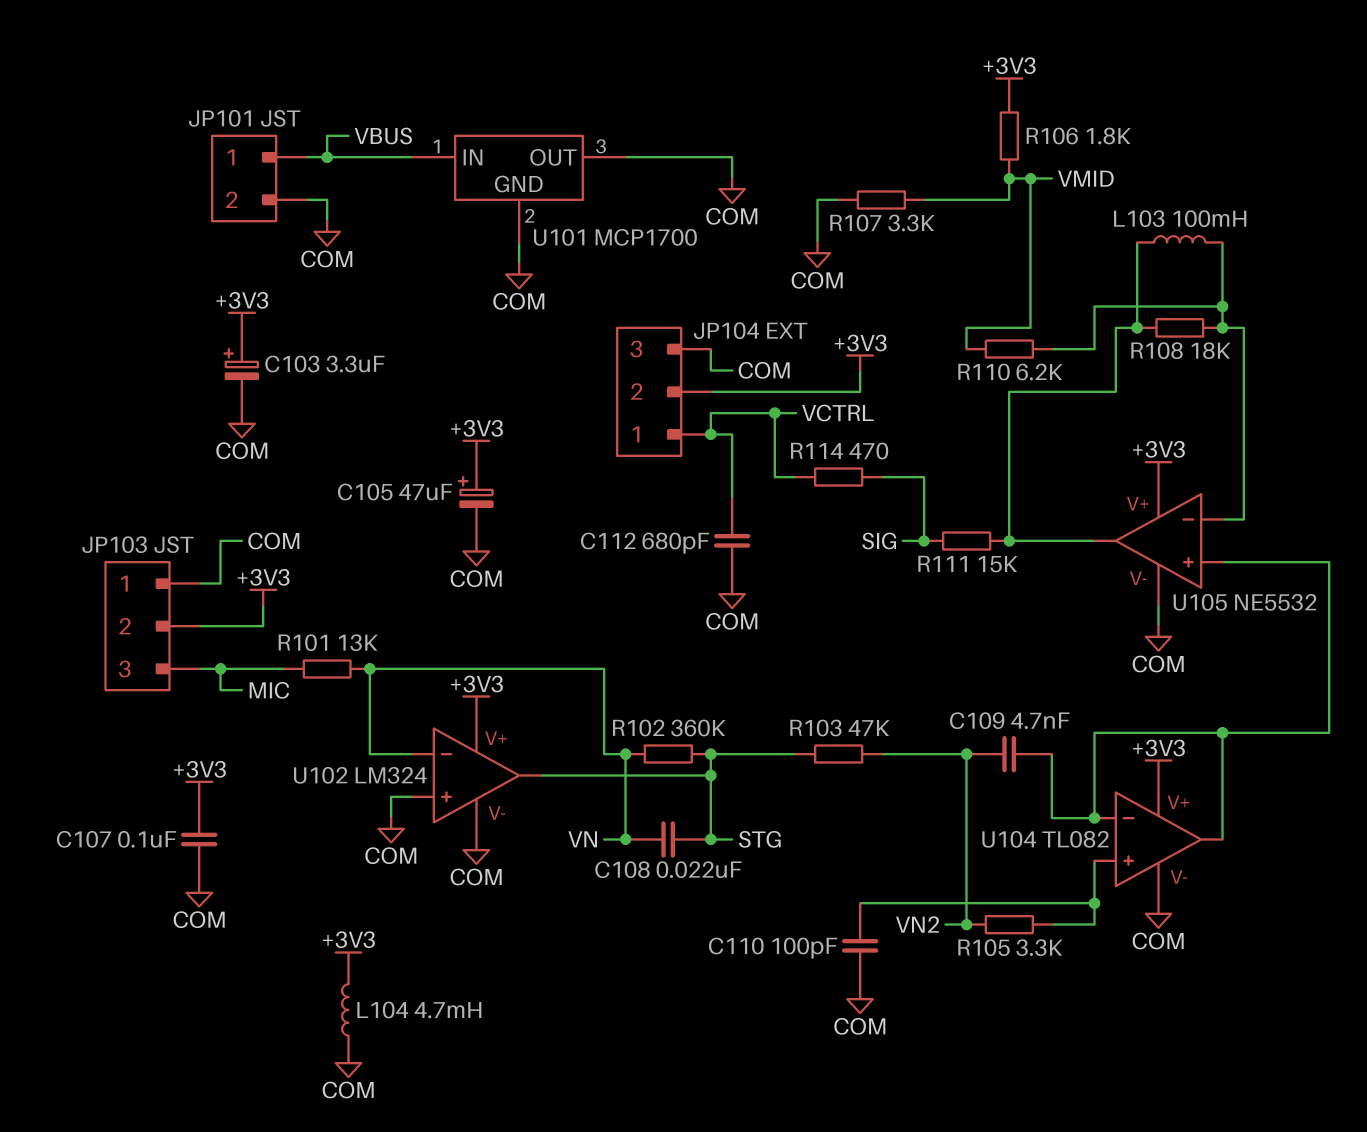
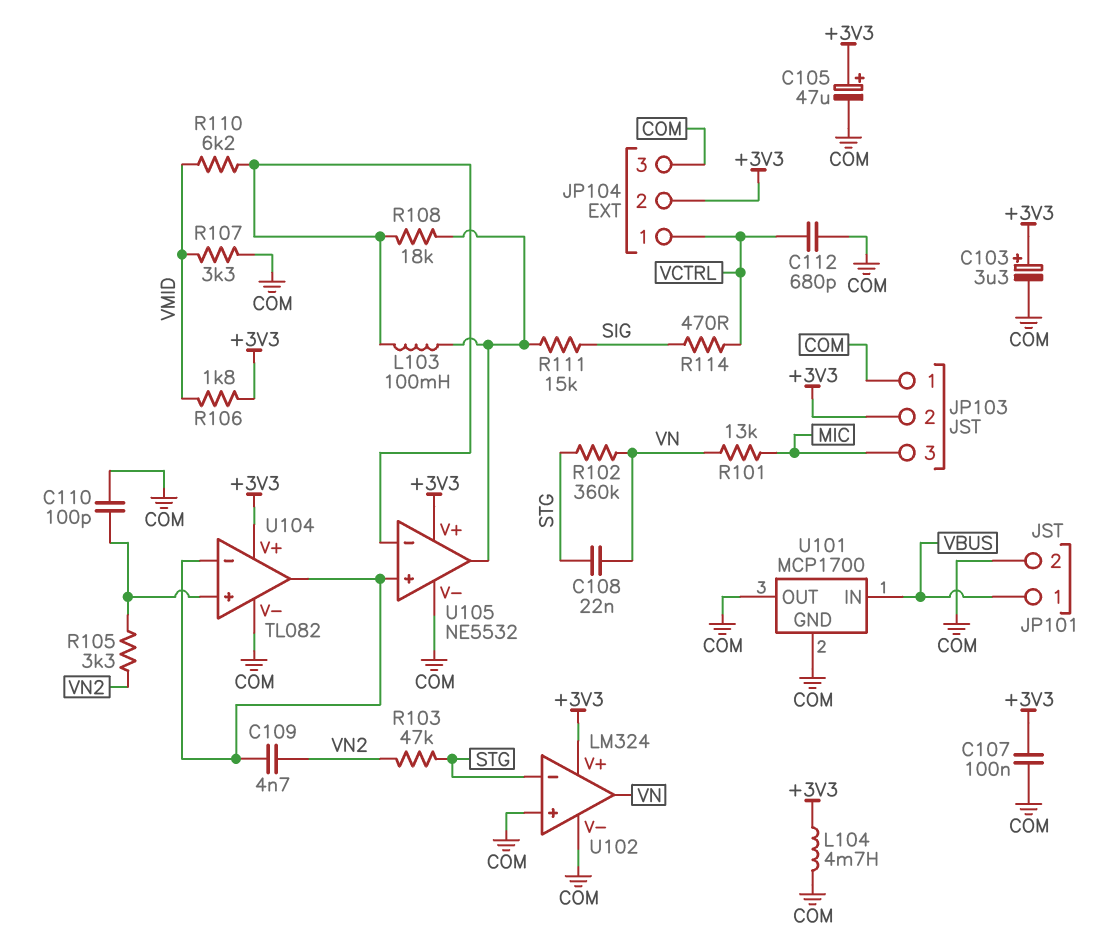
U102 pin in-: VN -> STG
U102 pin out: STG -> VN

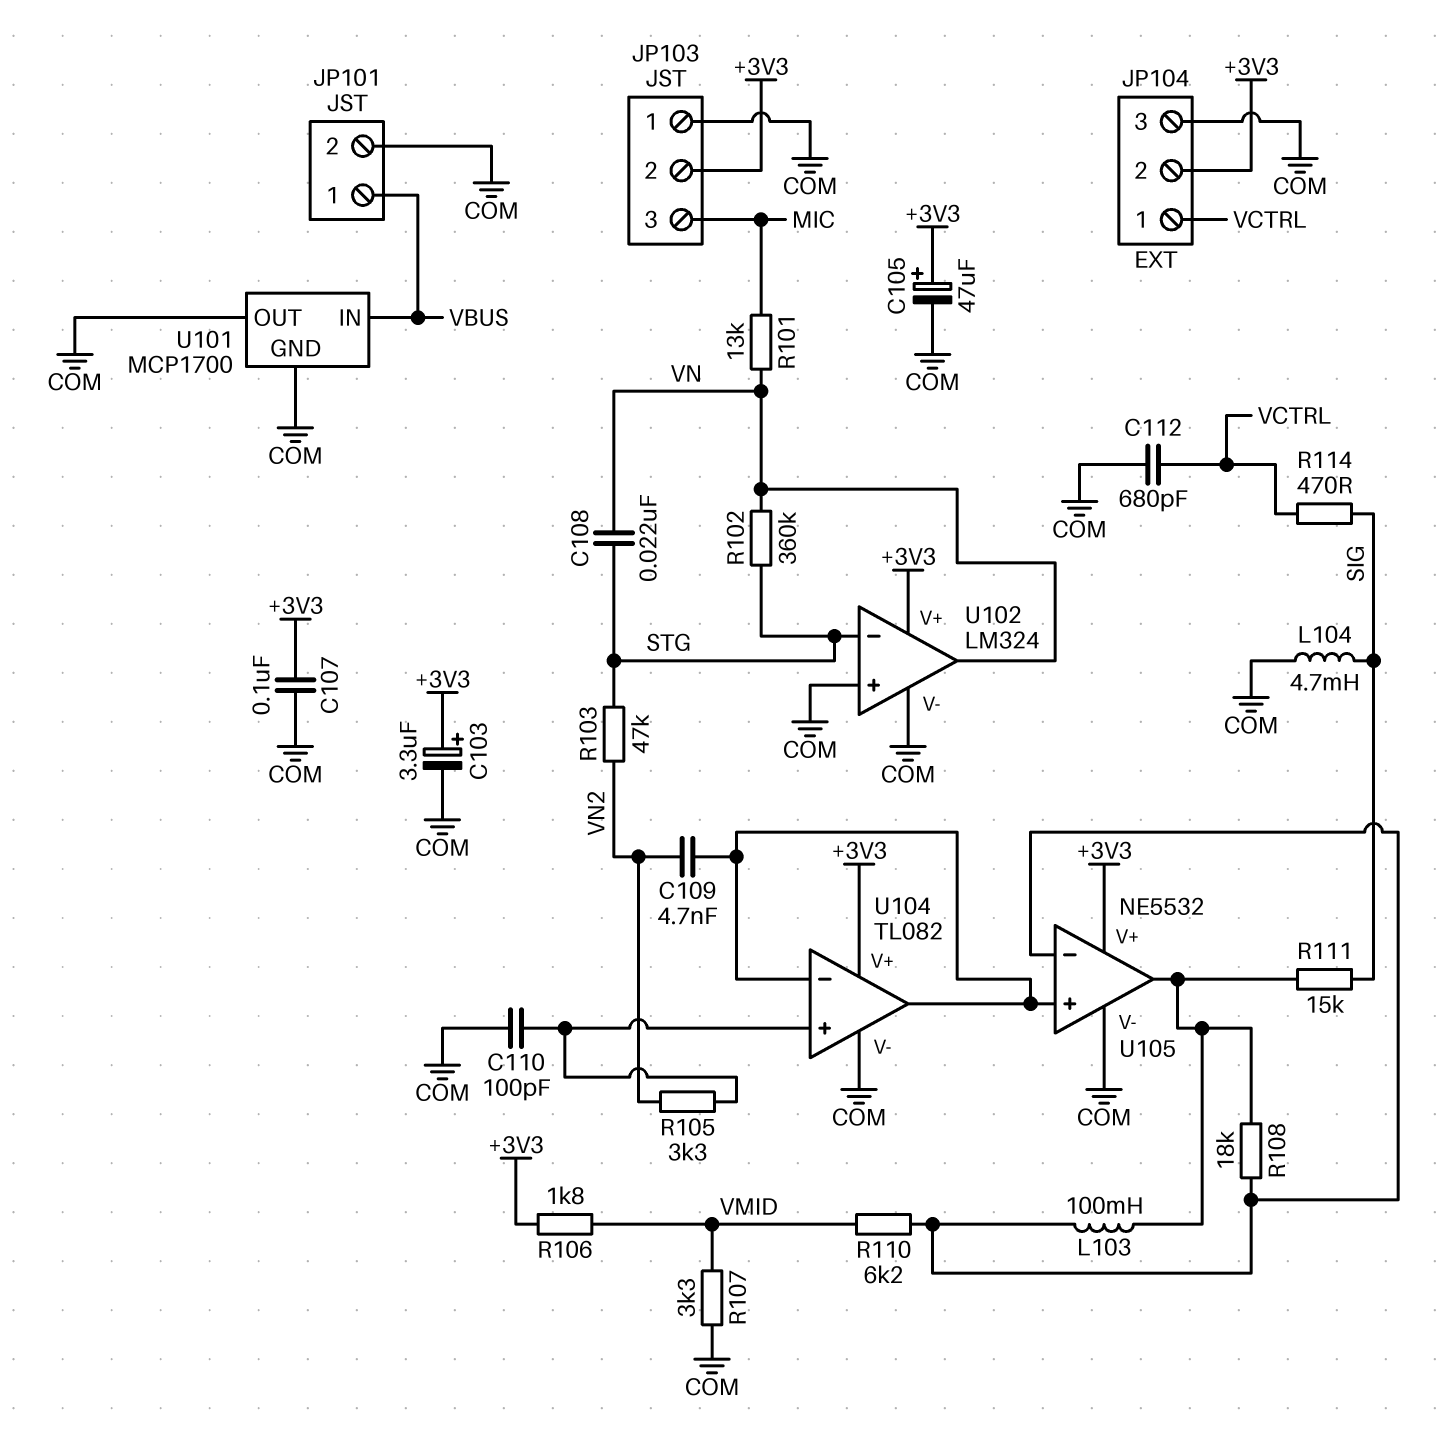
L104: 4.7mH (+3V3, COM) -> 4.7mH (COM, SIG)

